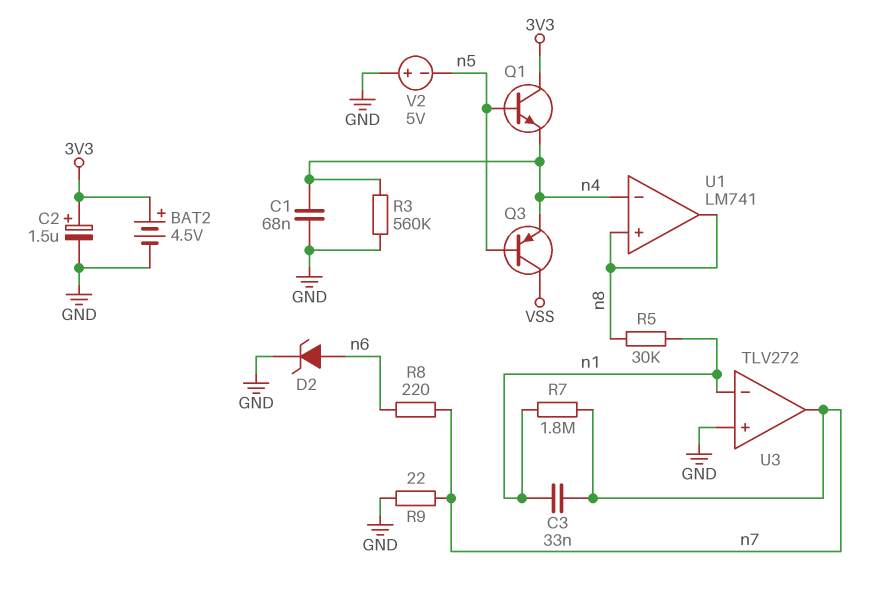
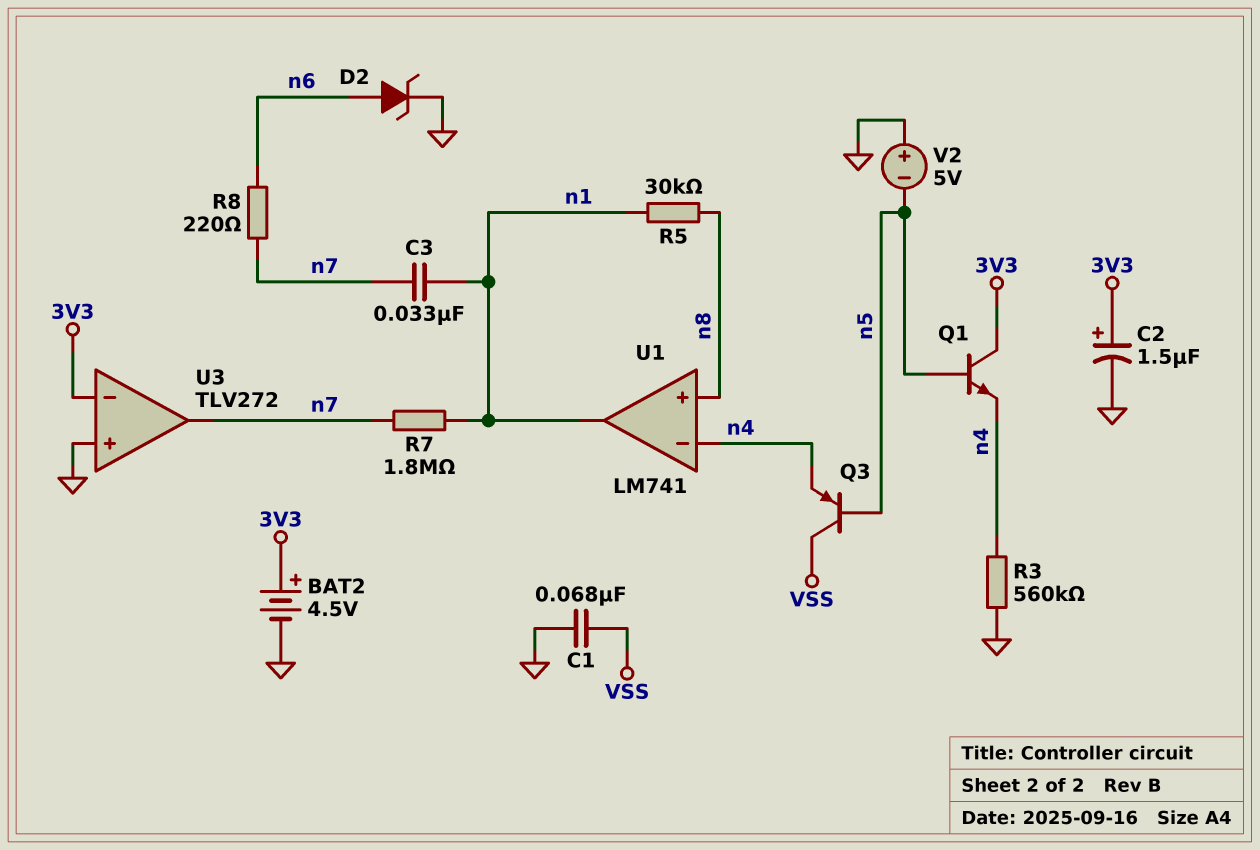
C1: 68nF (GND, n4) -> 68nF (GND, VSS)
R9: 22 (GND, n7) -> none
U1 pin out: n8 -> n1
U3 pin in-: n1 -> 3V3

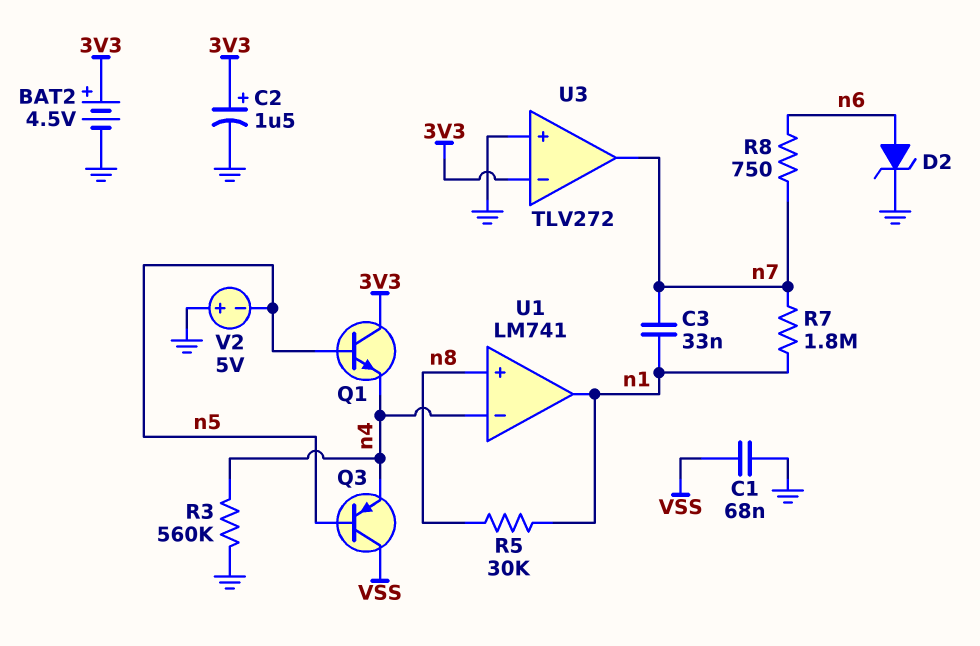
R8: 220 (n6, n7) -> 750 (n6, n7)

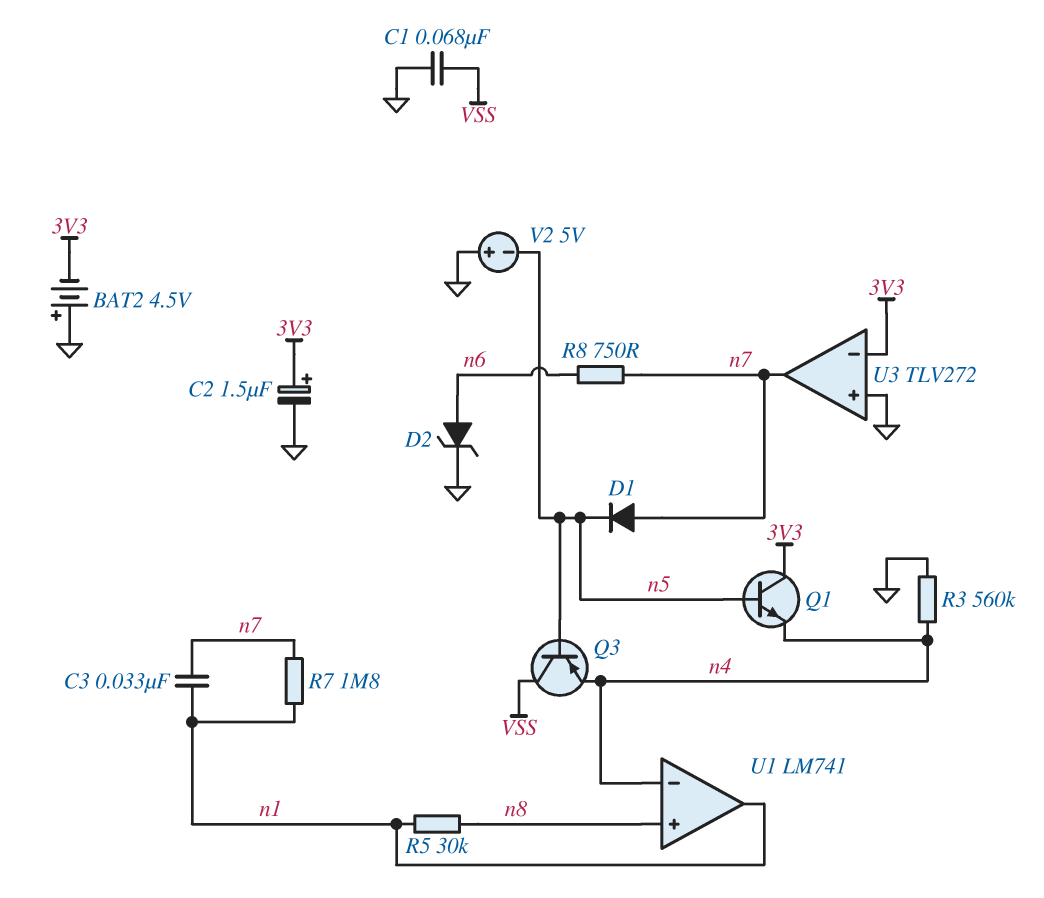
BAT2: 4.5V (plus 3V3, minus GND) -> 4.5V (plus GND, minus 3V3)
D1: none -> diode (A n7, K n5)

